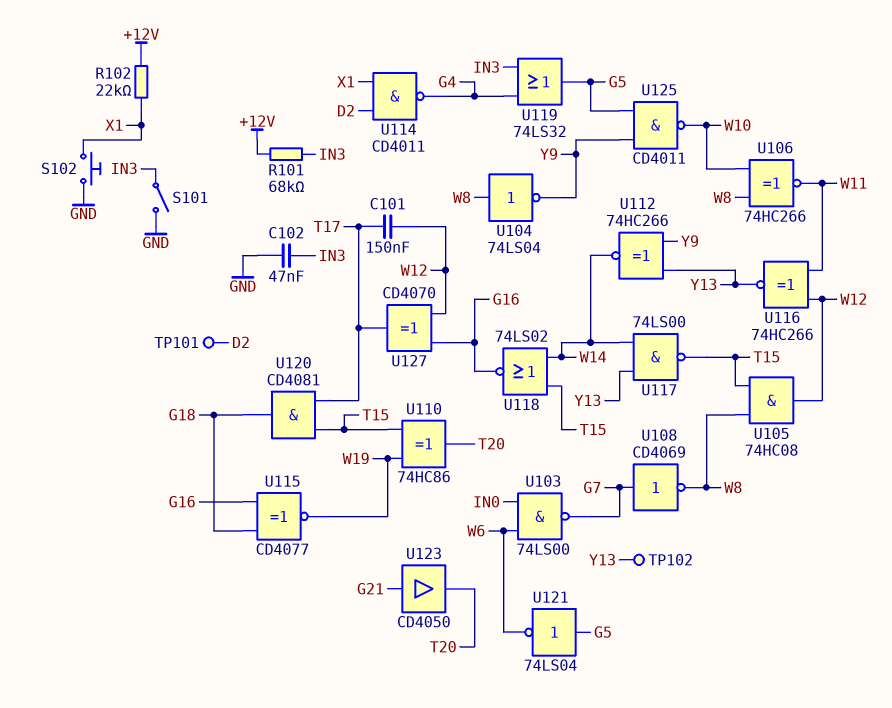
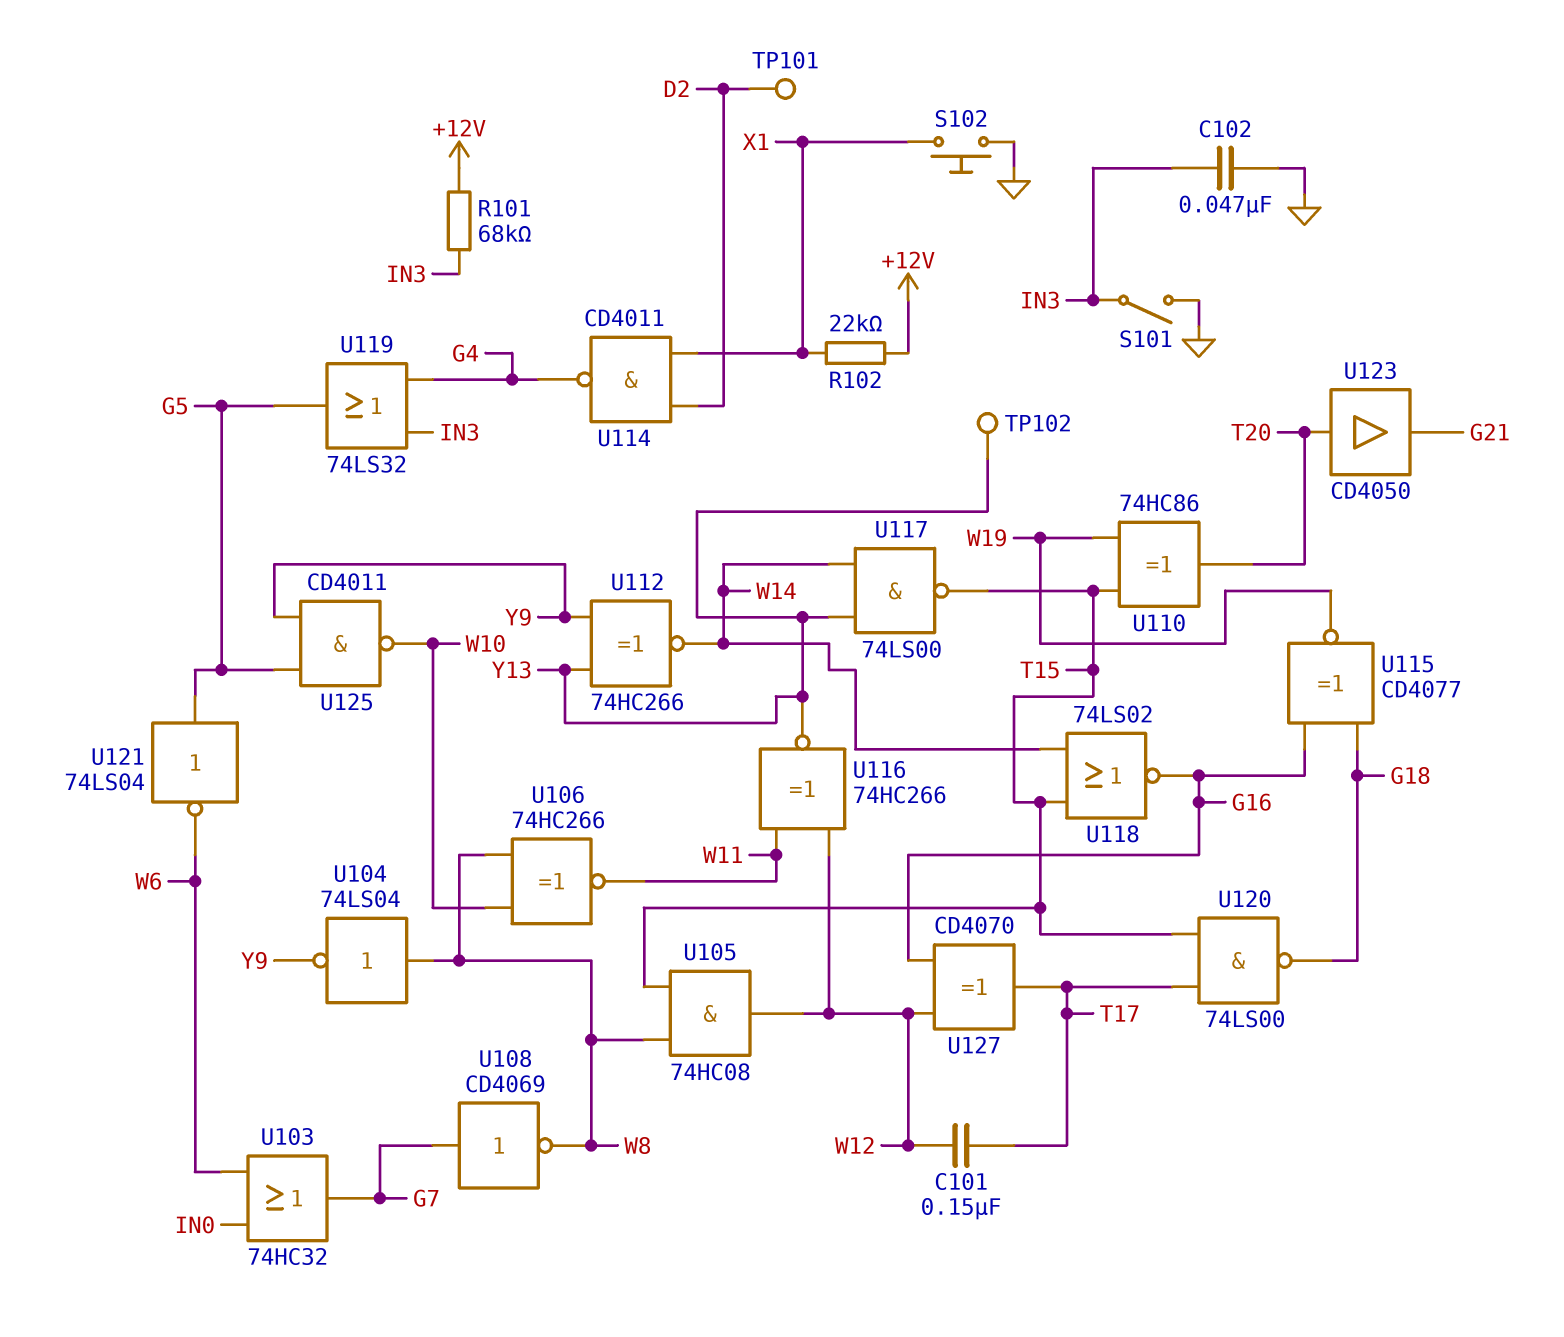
U103: NAND 74LS00 (in IN0, in W6, out G7) -> OR 74HC32 (in IN0, in W6, out G7)
U120: AND CD4081 (in T15, in T17, out G18) -> NAND 74LS00 (in T15, in T17, out G18)
U123: buffer CD4050 (in G21, out T20) -> buffer CD4050 (in T20, out G21)

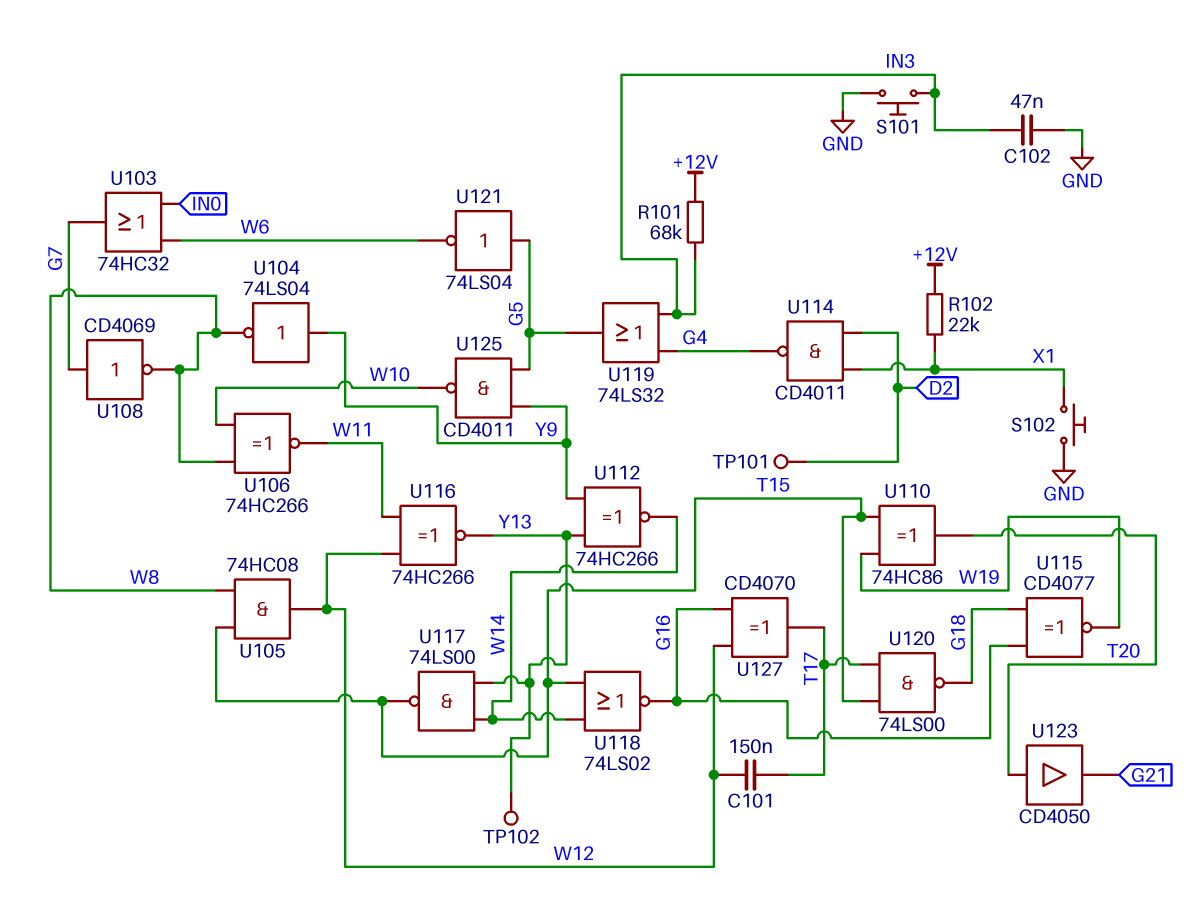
S101: switch (GND, IN3) -> button (GND, IN3)
U104: NOT 74LS04 (in W8, out Y9) -> NOT 74LS04 (in Y9, out W8)

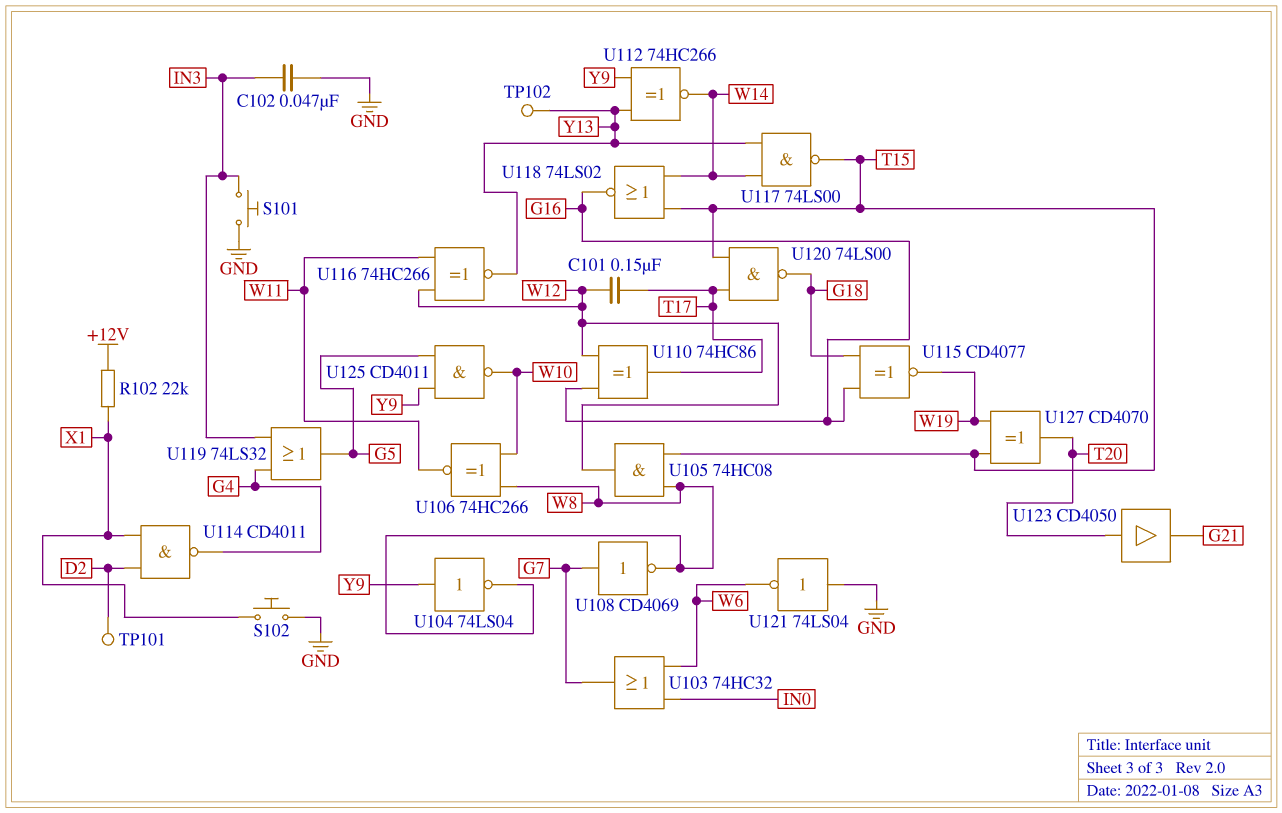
R101: 68k (+12V, IN3) -> none
U110: XOR 74HC86 (in T15, in W19, out T20) -> XOR 74HC86 (in G16, in W12, out T17)
U121: NOT 74LS04 (in G5, out W6) -> NOT 74LS04 (in GND, out W6)
U127: XOR CD4070 (in G16, in W12, out T17) -> XOR CD4070 (in T15, in W19, out T20)

